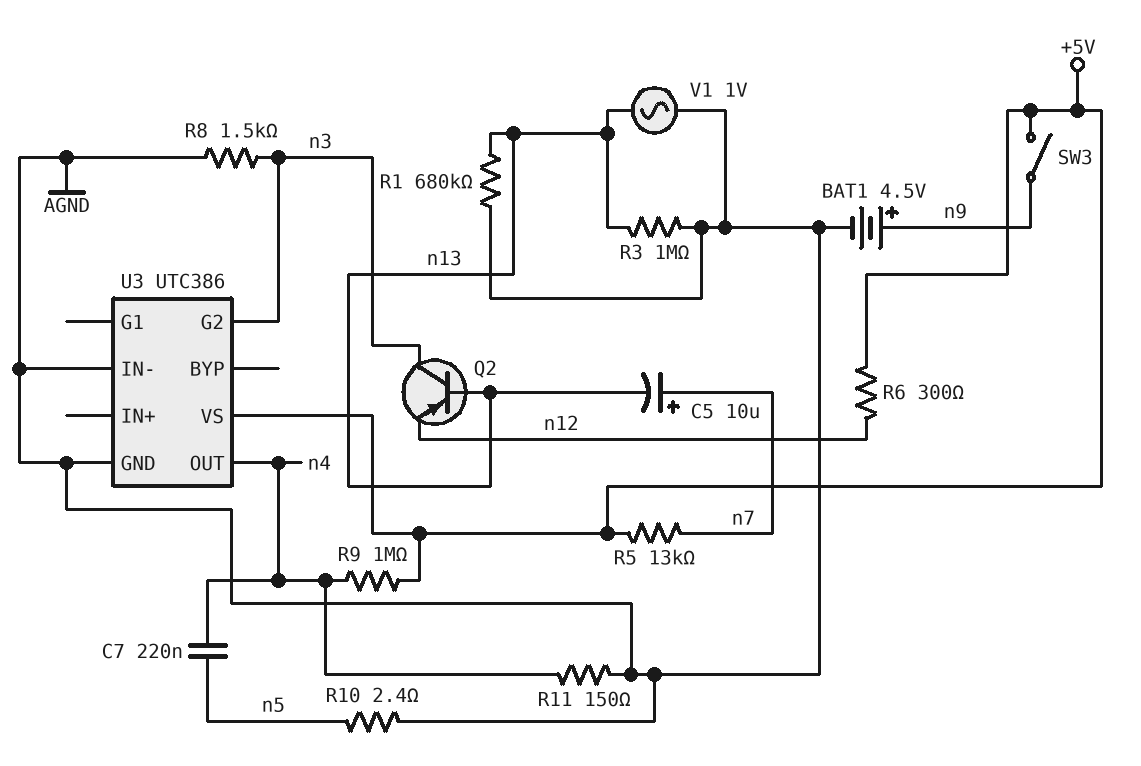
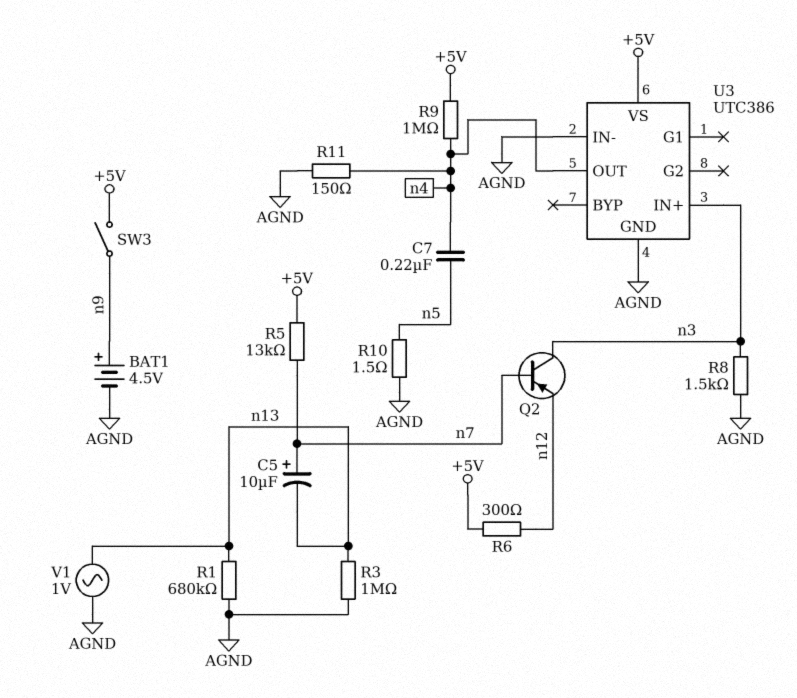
Q2: PNP (B n13, C n3, E n12) -> PNP (B n7, C n3, E n12)
R10: 2.4 (AGND, n5) -> 1.5 (AGND, n5)
U3 pin G2: n3 -> none
U3 pin IN+: none -> n3

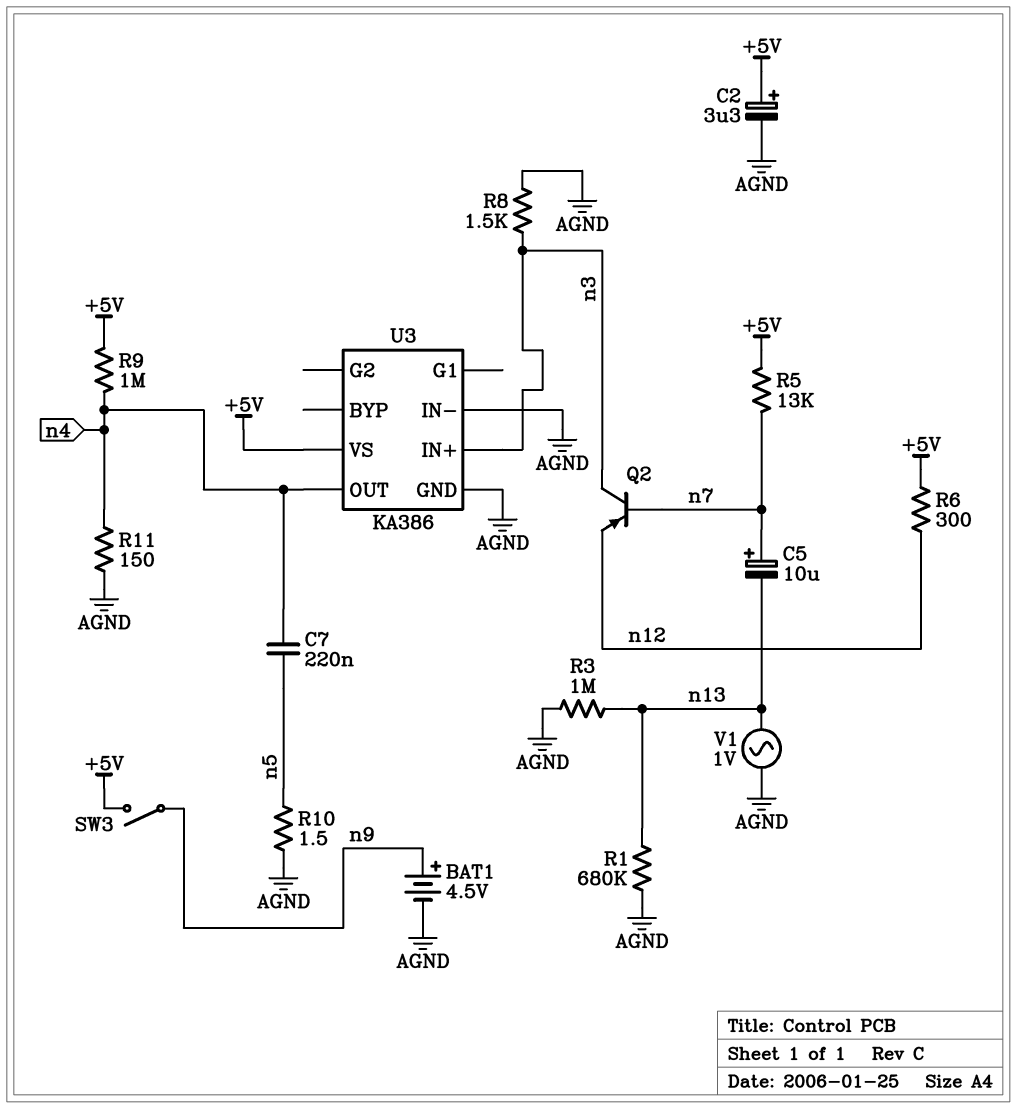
C2: none -> 3.3uF (plus +5V, minus AGND)
U3: UTC386 -> KA386

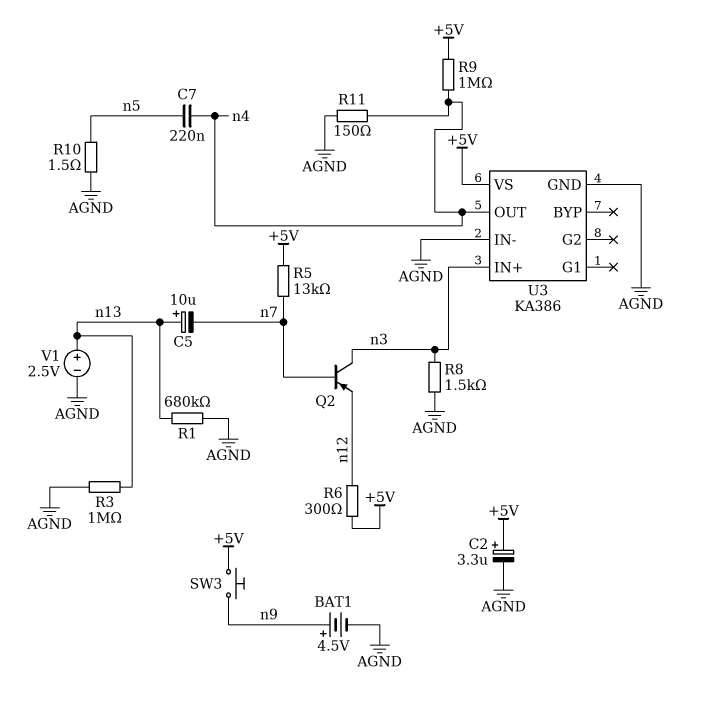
C5: 10uF (plus n7, minus n13) -> 10uF (plus n13, minus n7)
SW3: switch (+5V, n9) -> button (+5V, n9)
V1: AC 1V (AGND, n13) -> 2.5V (plus n13, minus AGND)

